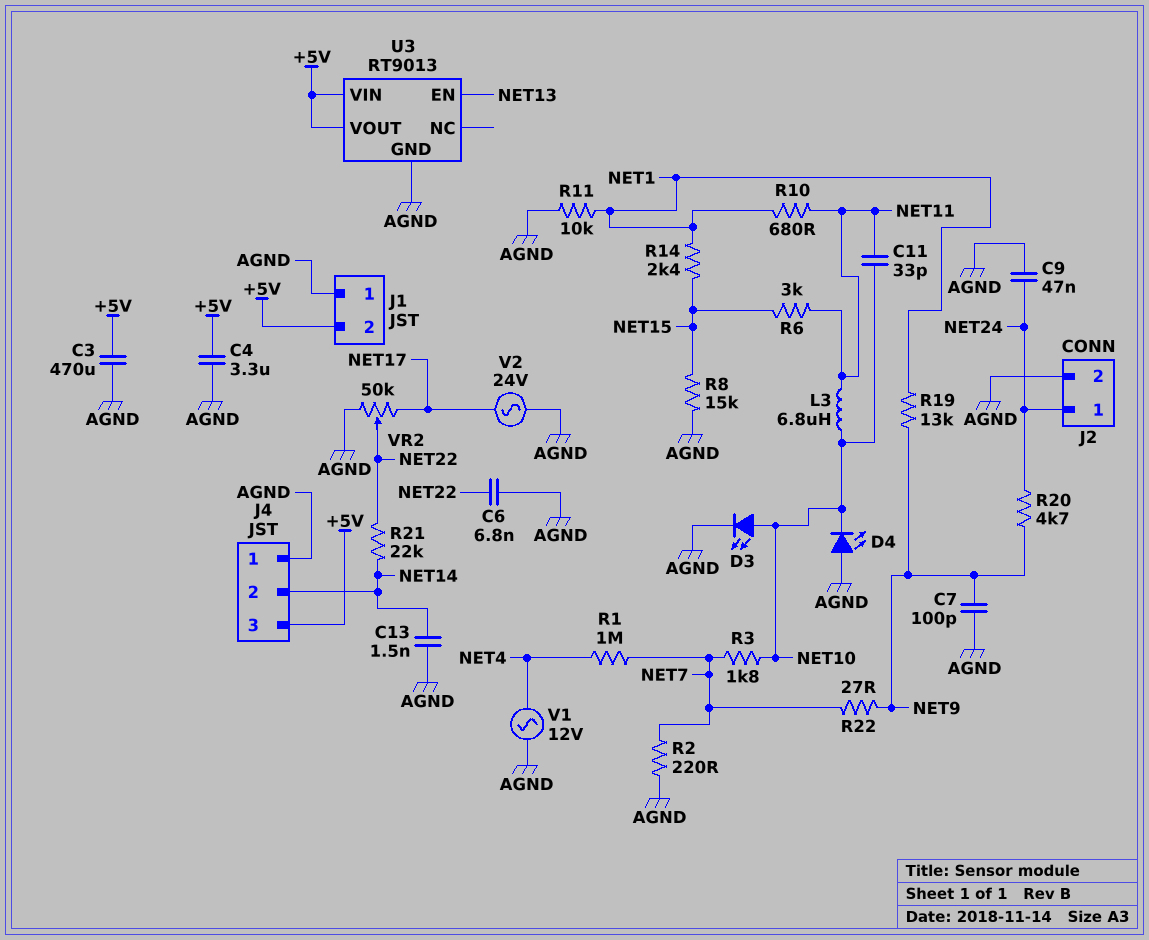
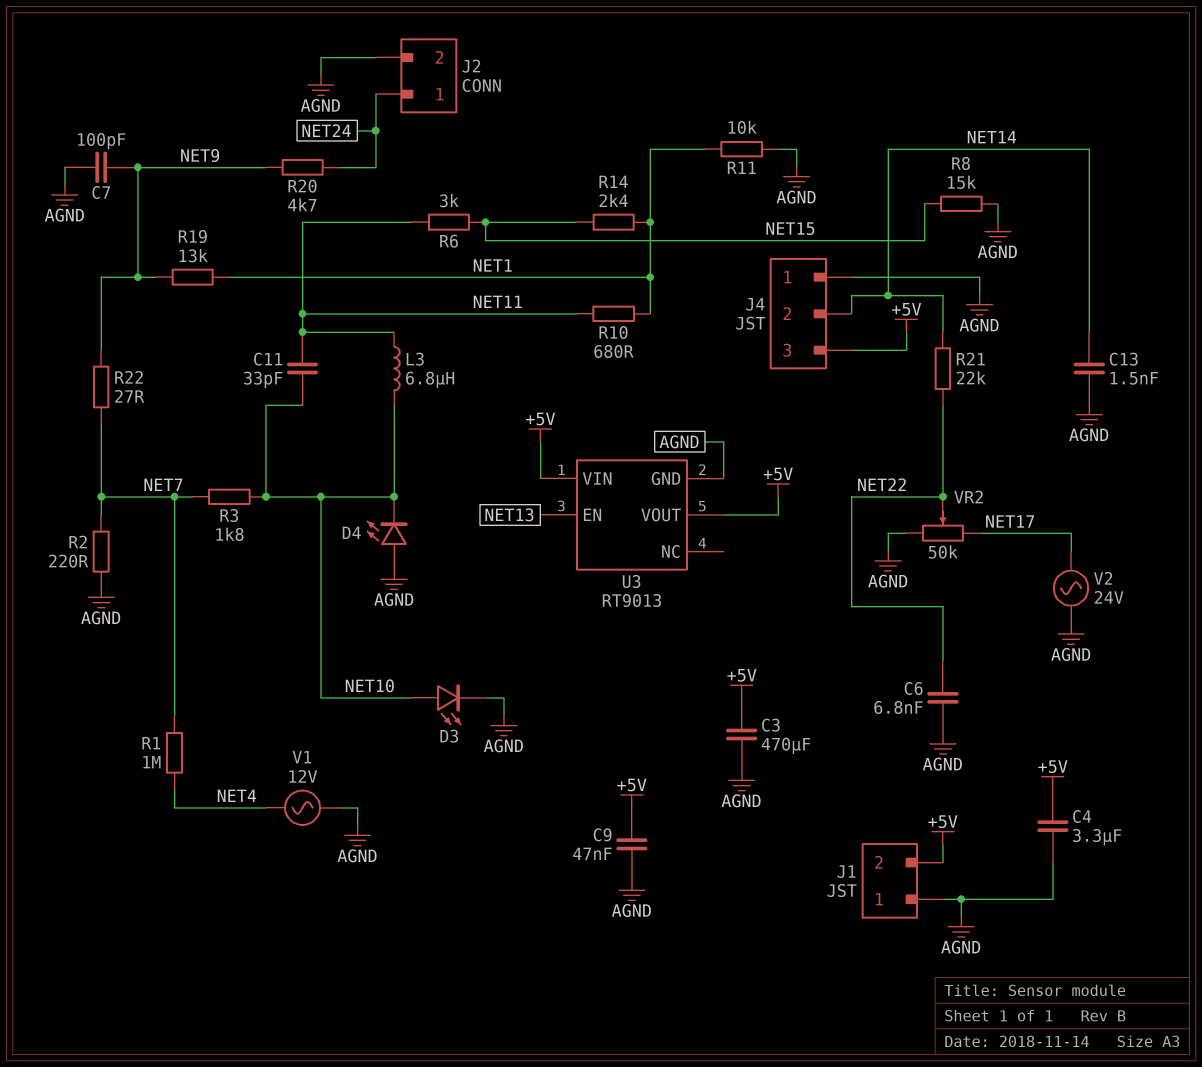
C9: 47nF (AGND, NET24) -> 47nF (+5V, AGND)

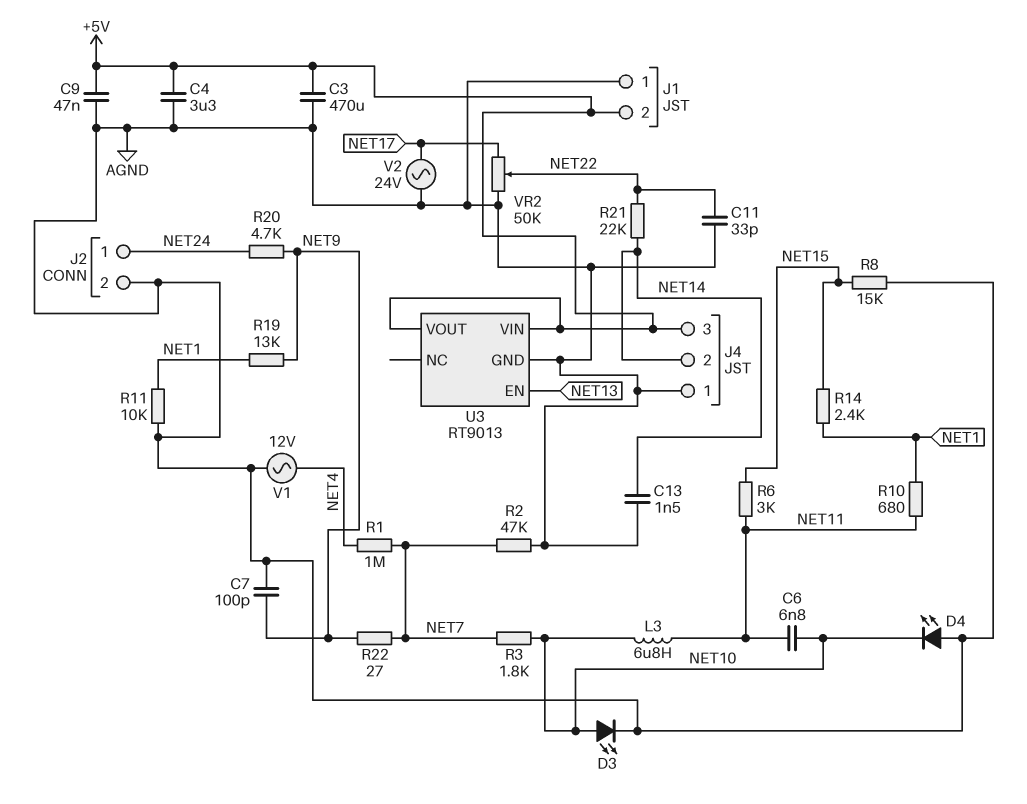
C6: 6.8nF (AGND, NET22) -> 6.8nF (NET10, NET11)
C11: 33pF (NET10, NET11) -> 33pF (AGND, NET22)
R2: 220 (AGND, NET7) -> 47k (AGND, NET7)

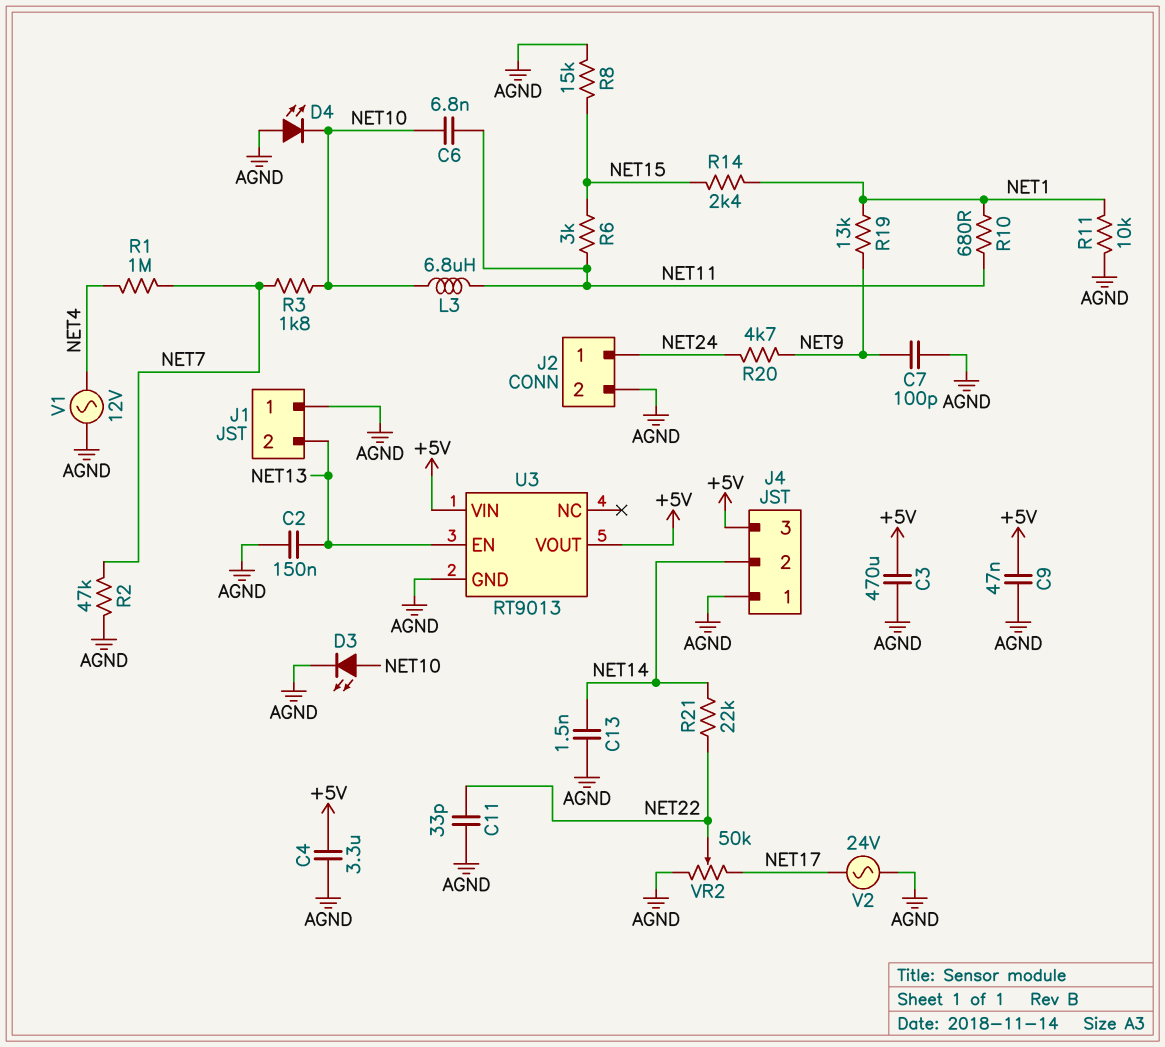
C2: none -> 150nF (AGND, NET13)
J1 pin 2: +5V -> NET13
R22: 27 (NET7, NET9) -> none

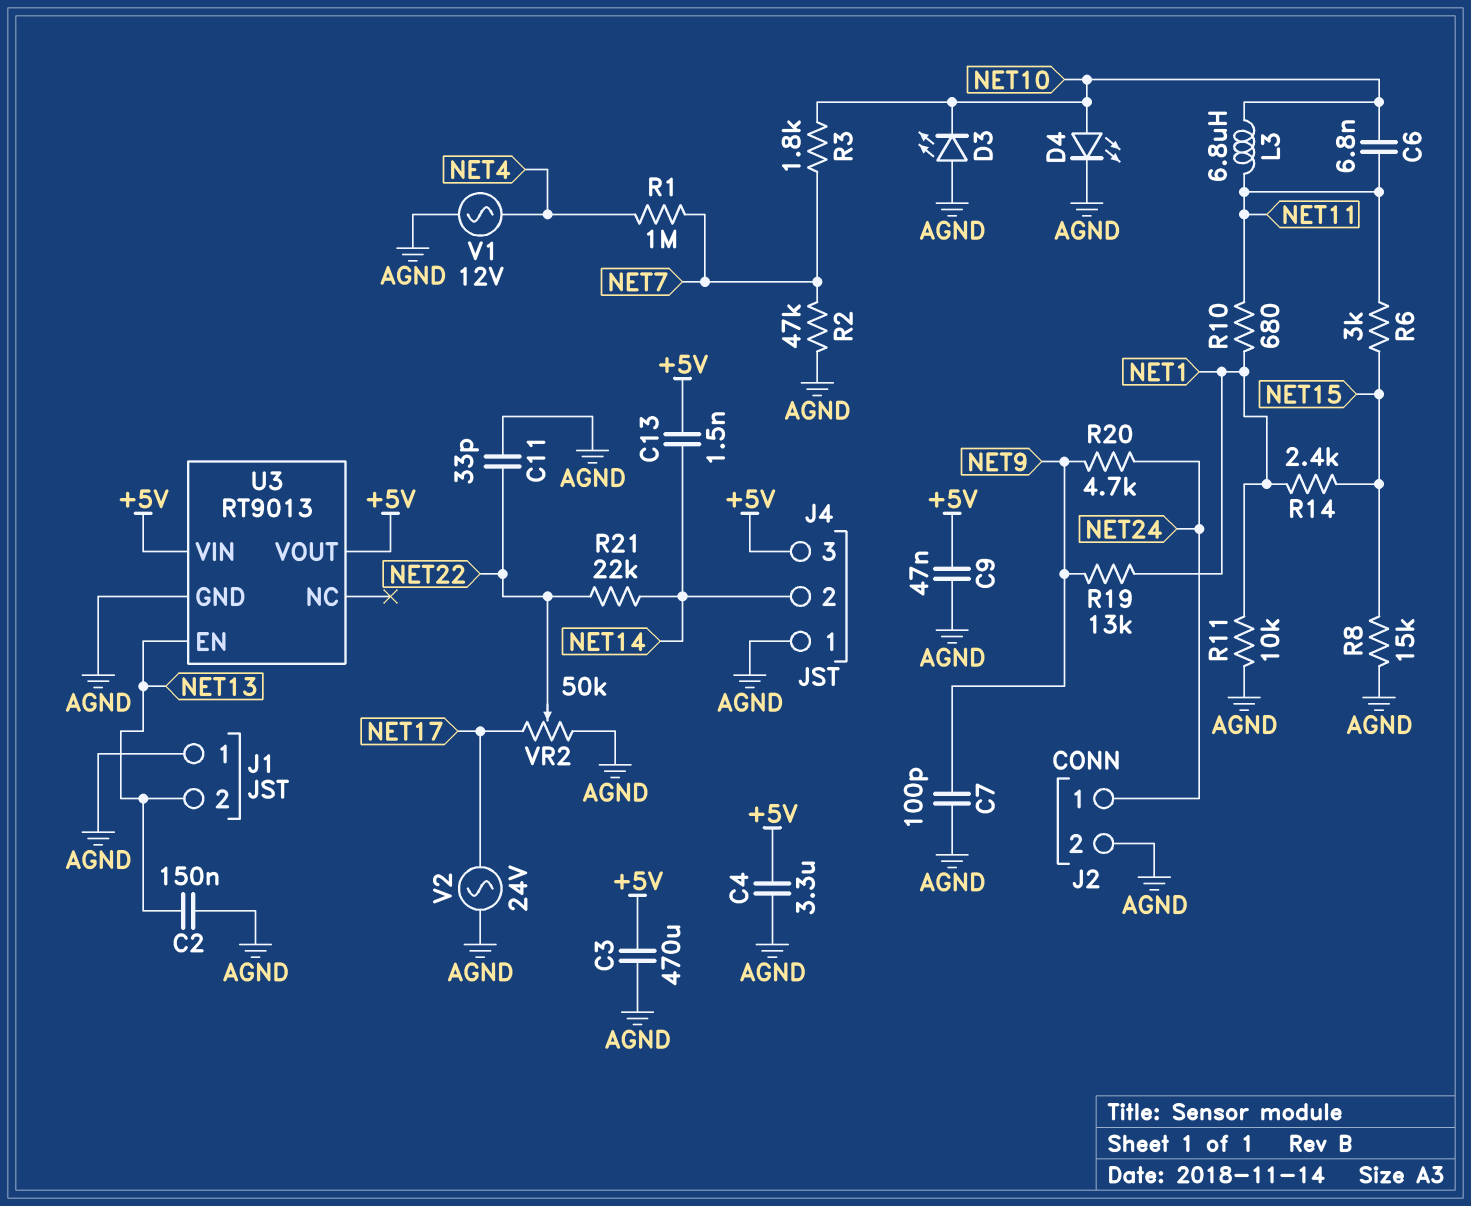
C13: 1.5nF (AGND, NET14) -> 1.5nF (+5V, NET14)
D3: LED (A NET10, K AGND) -> LED (A AGND, K NET10)
D4: LED (A AGND, K NET10) -> LED (A NET10, K AGND)

